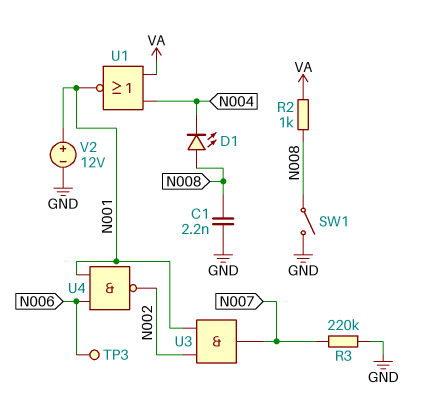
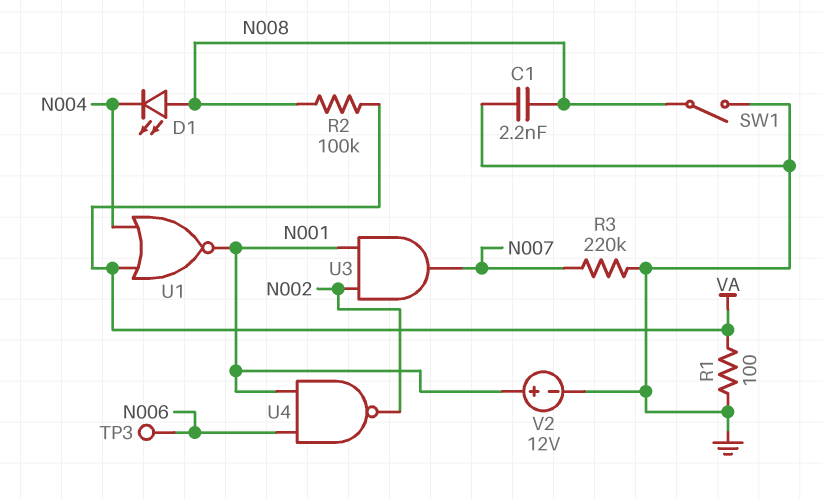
R1: none -> 100 (GND, VA)
R2: 1k (N008, VA) -> 100k (N008, VA)

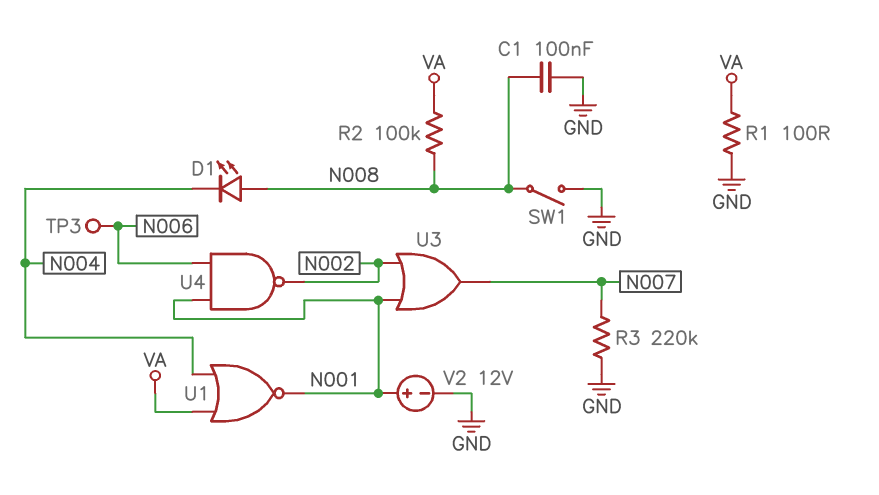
C1: 2.2nF (GND, N008) -> 100nF (GND, N008)
U3: AND (in N001, in N002, out N007) -> OR (in N001, in N002, out N007)

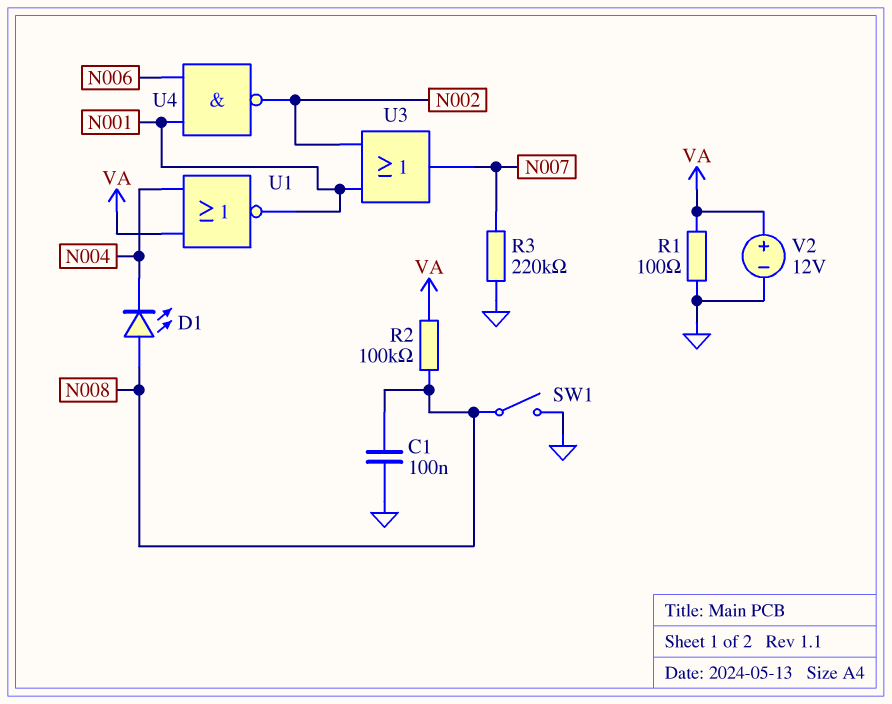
TP3: test point (N006) -> none
V2: 12V (plus N001, minus GND) -> 12V (plus VA, minus GND)

